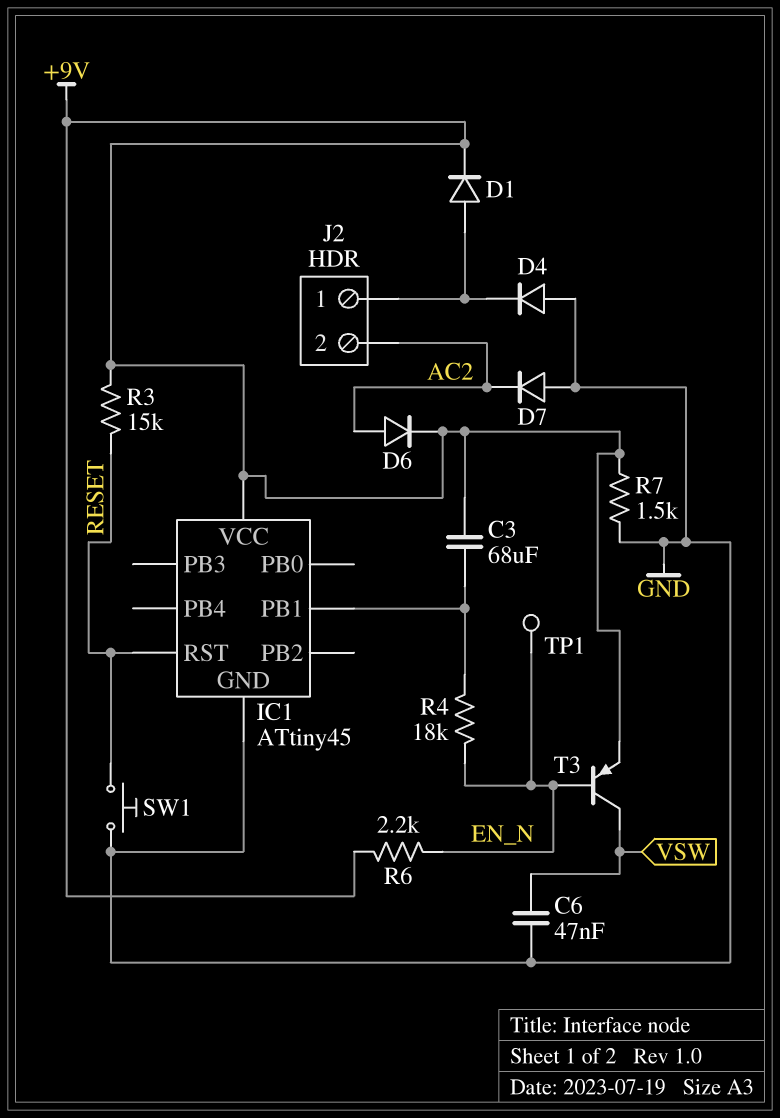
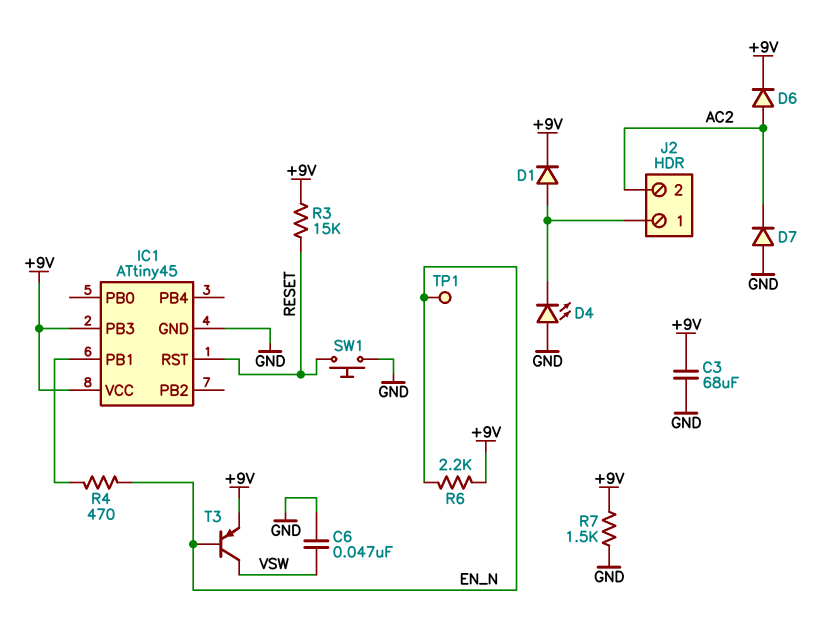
C3: 68uF (+9V, IC1/PB1) -> 68uF (+9V, GND)
D4: diode (A GND, K J2/1) -> LED (A GND, K J2/1)
IC1 pin PB3: none -> +9V
R4: 18k (EN_N, IC1/PB1) -> 470 (EN_N, IC1/PB1)

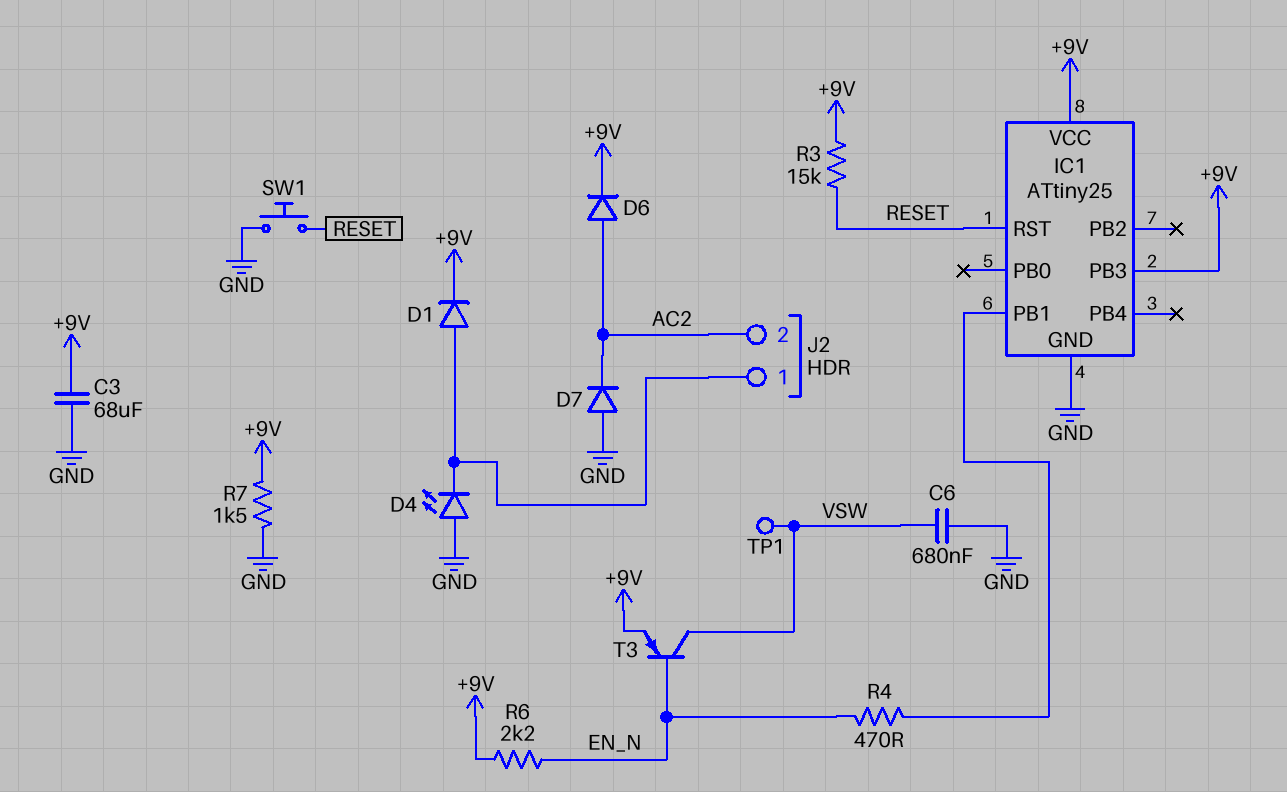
C6: 47nF (GND, VSW) -> 680nF (GND, VSW)
IC1: ATtiny45 -> ATtiny25
TP1: test point (EN_N) -> test point (VSW)

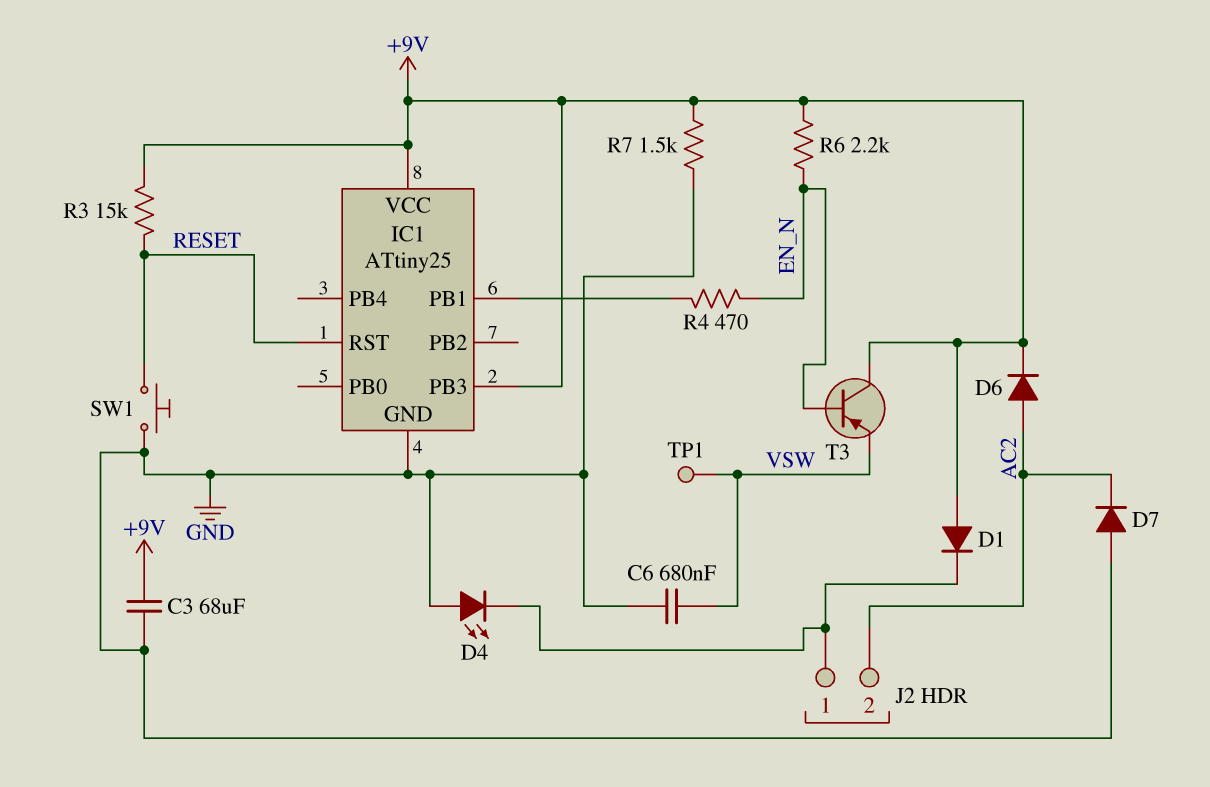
D1: diode (A J2/1, K +9V) -> diode (A +9V, K J2/1)
T3: PNP (B EN_N, C VSW, E +9V) -> PNP (B EN_N, C +9V, E VSW)

